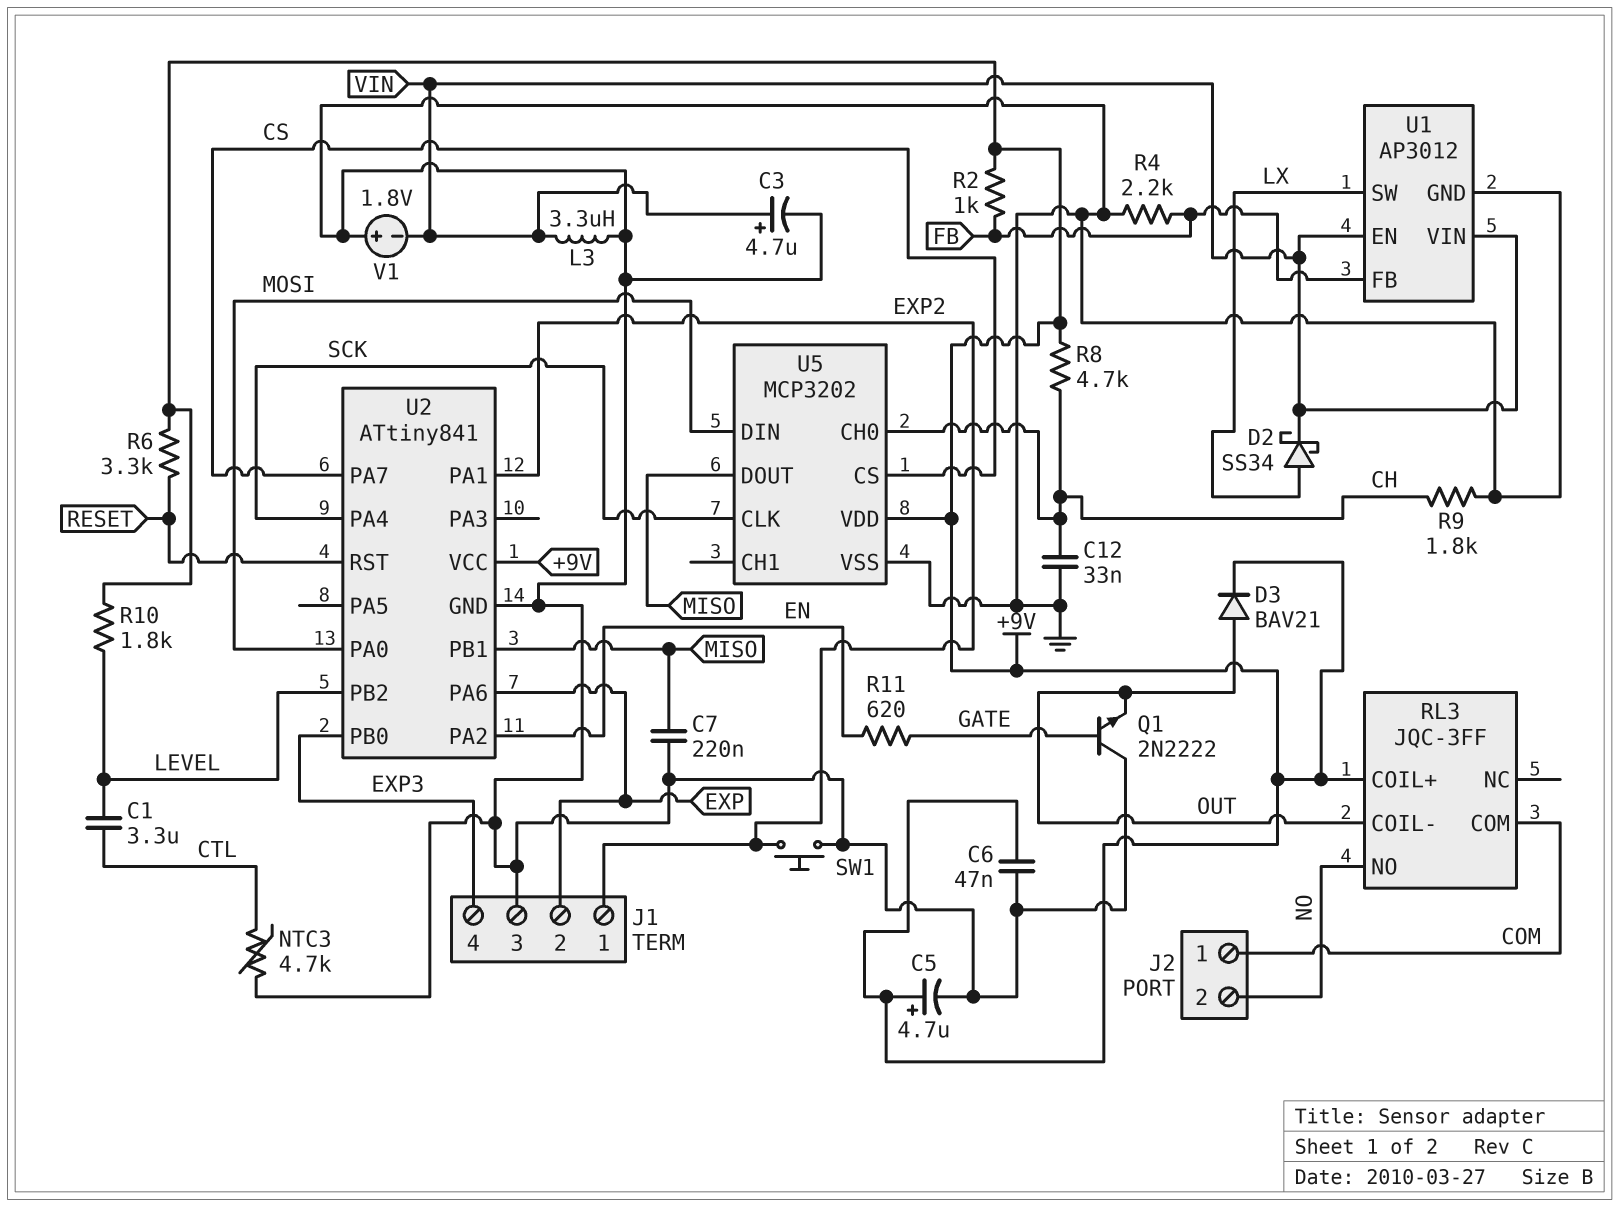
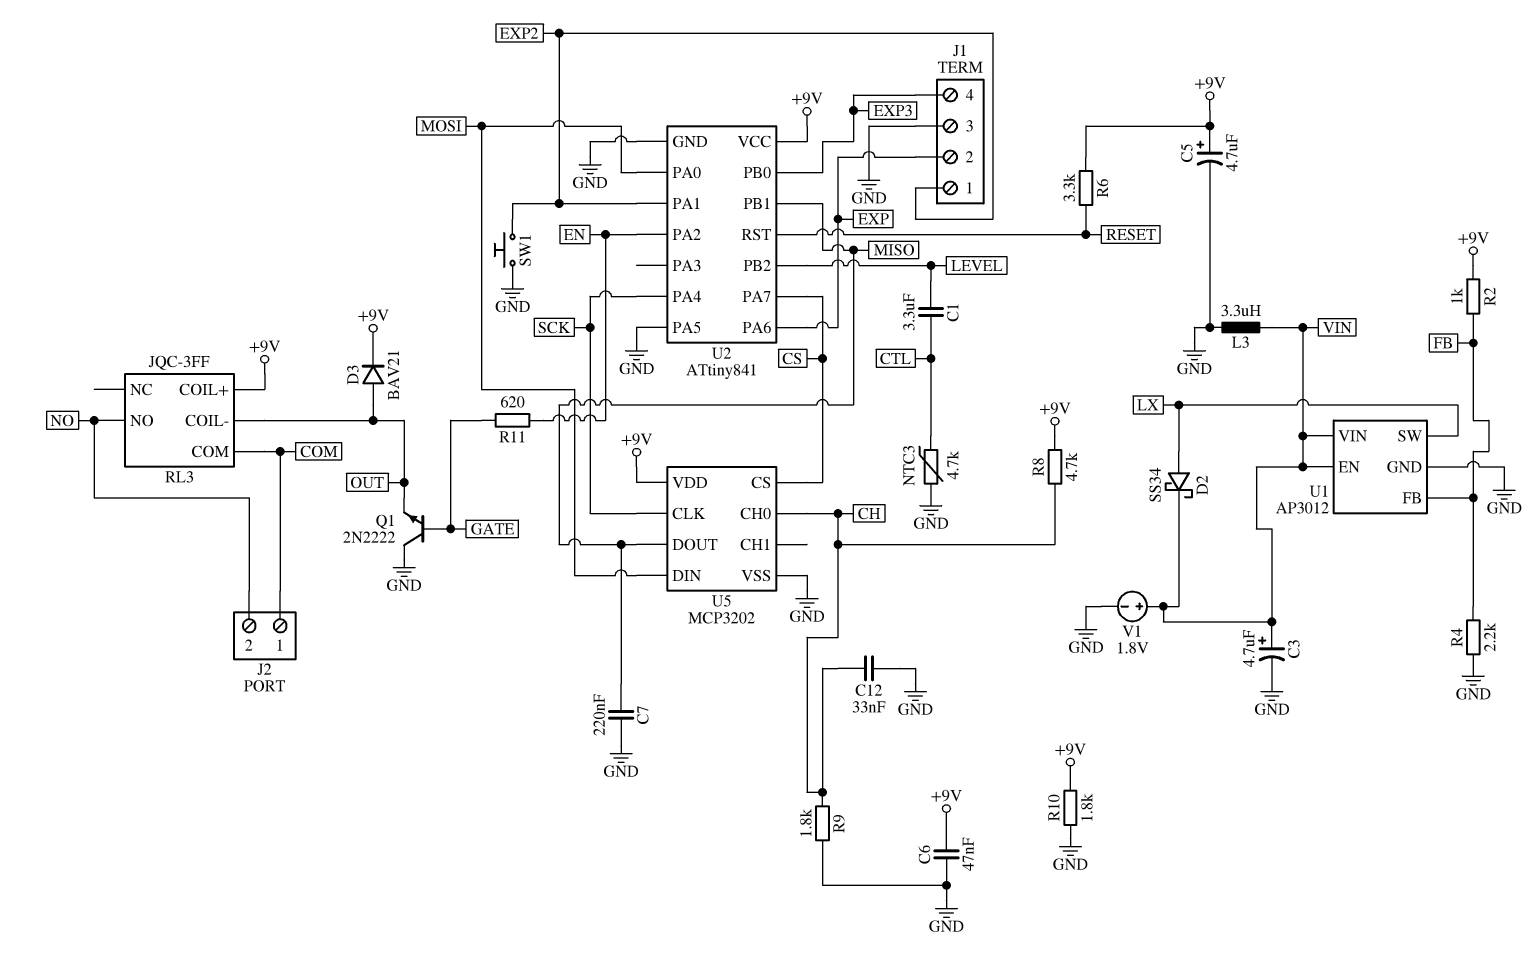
R10: 1.8k (+9V, LEVEL) -> 1.8k (+9V, GND)
U2 pin PA5: none -> GND
V1: 1.8V (plus GND, minus VIN) -> 1.8V (plus VIN, minus GND)

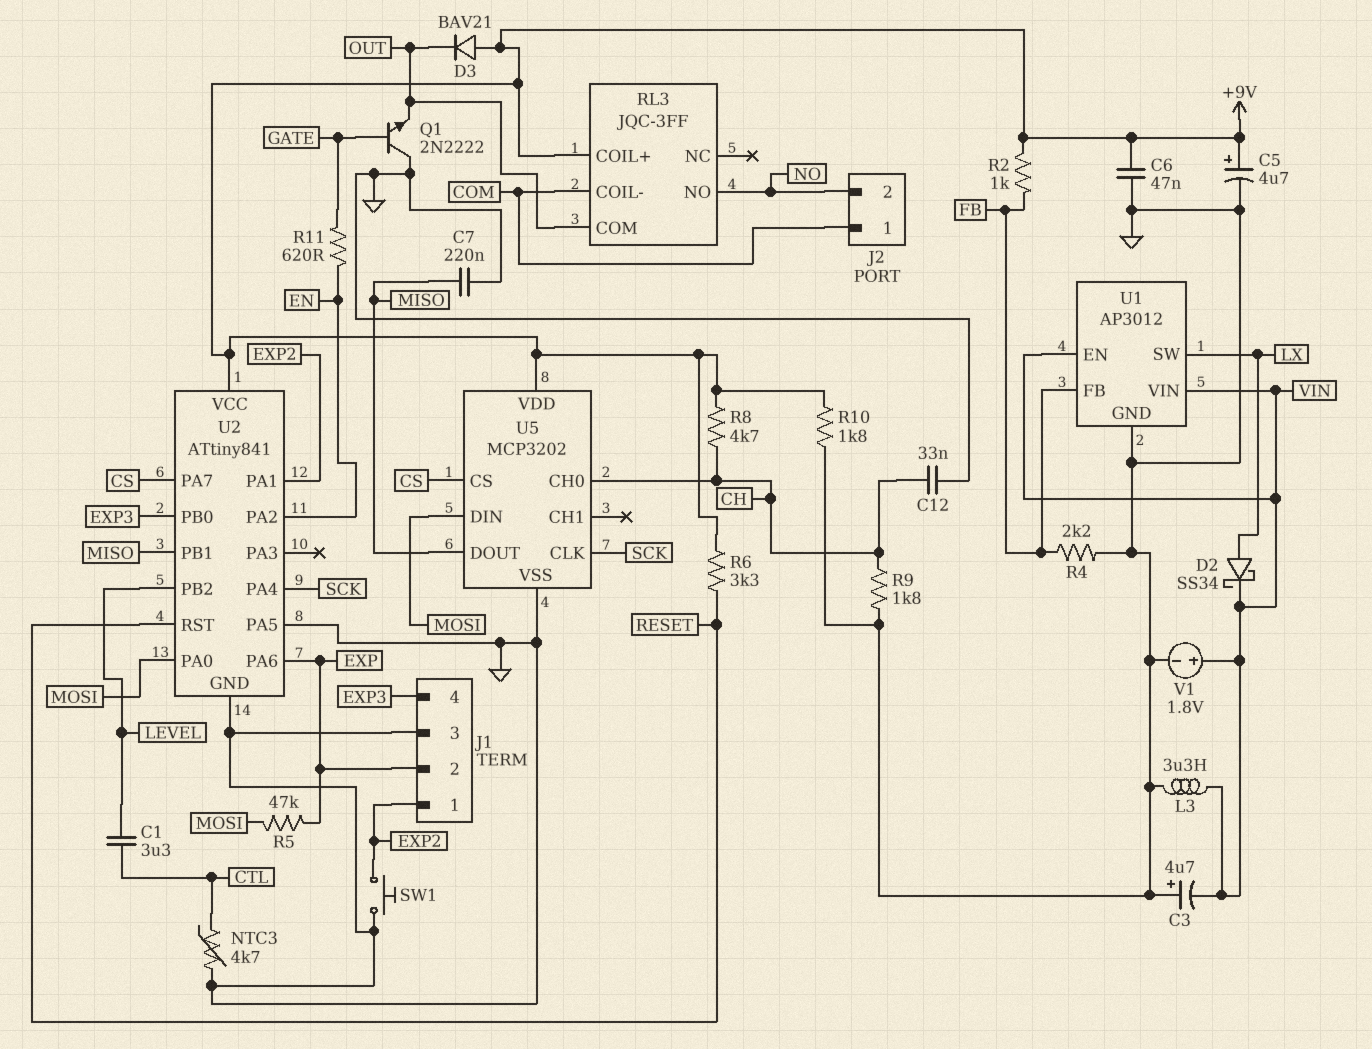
C3: 4.7uF (plus VIN, minus GND) -> 4.7uF (plus GND, minus VIN)
D3: diode BAV21 (A OUT, K +9V) -> diode BAV21 (A +9V, K OUT)
R5: none -> 47k (EXP, MOSI)
RL3 pin COIL-: OUT -> COM
RL3 pin COM: COM -> OUT

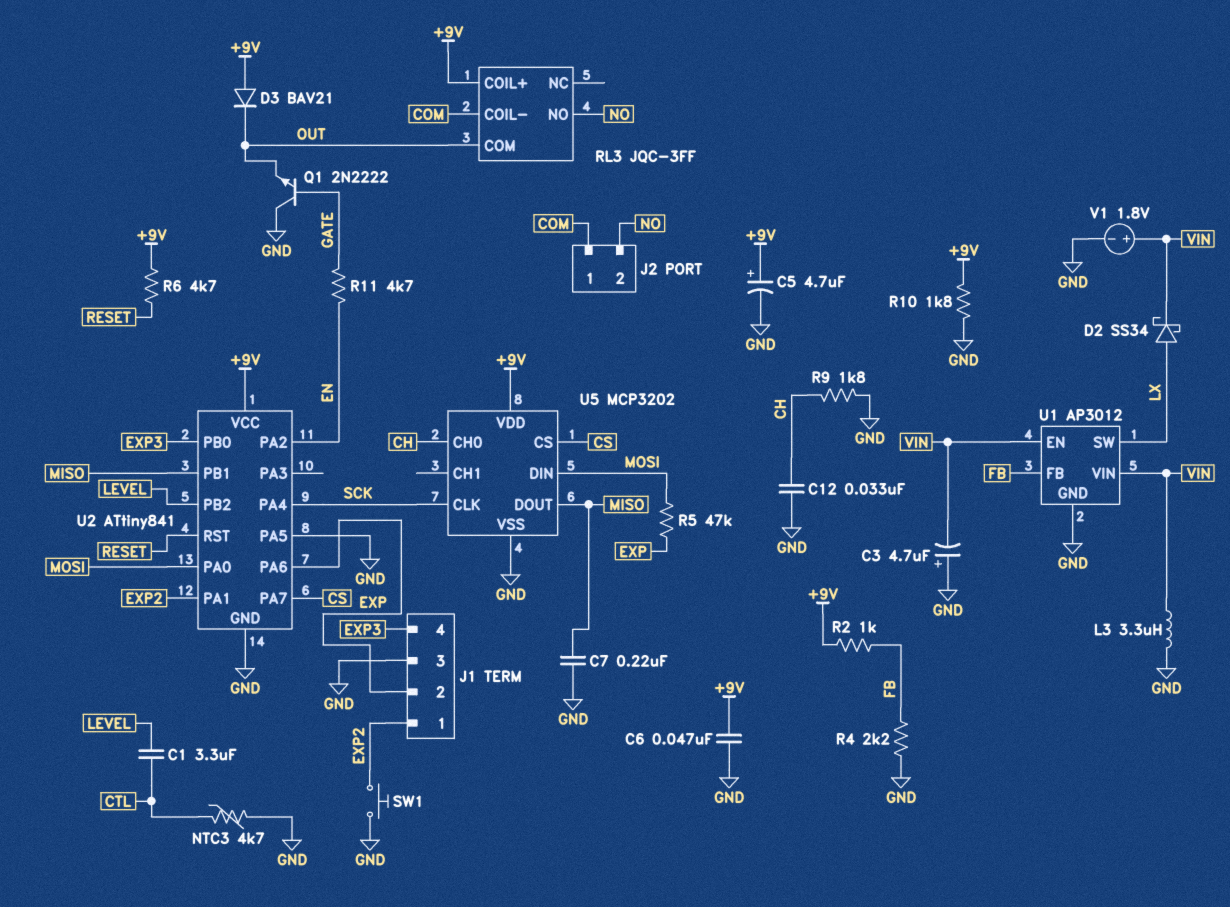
R6: 3.3k (+9V, RESET) -> 4.7k (+9V, RESET)
R8: 4.7k (+9V, CH) -> none
R11: 620 (EN, GATE) -> 4.7k (EN, GATE)

